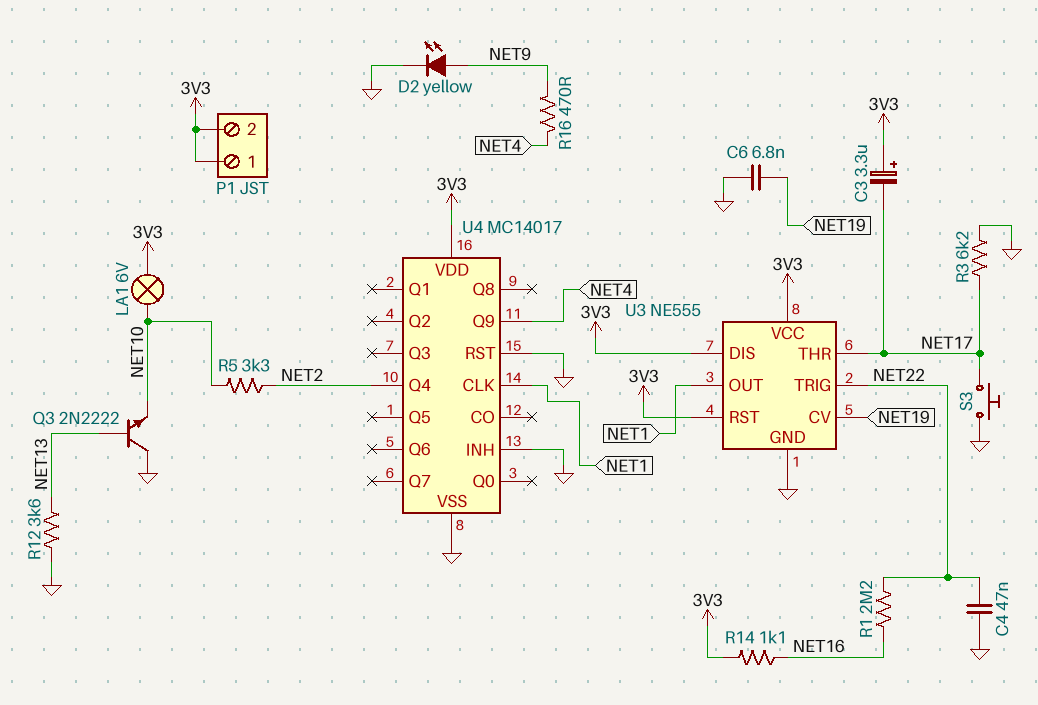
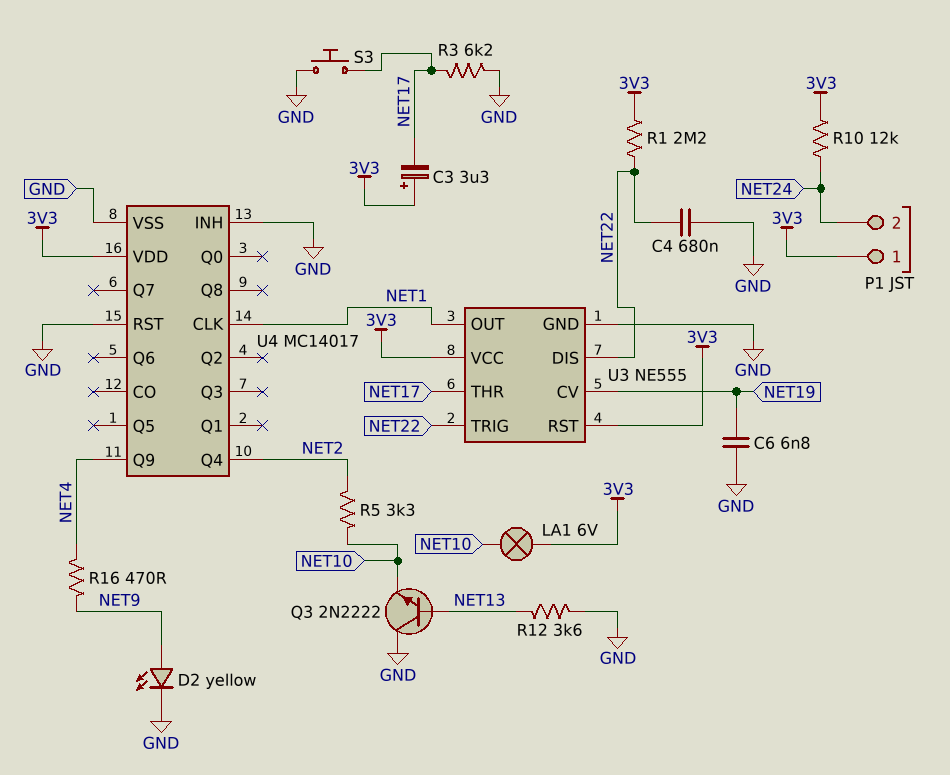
C4: 47nF (GND, NET22) -> 680nF (GND, NET22)
P1 pin 2: 3V3 -> NET24
R1: 2.2M (NET16, NET22) -> 2.2M (3V3, NET22)
R10: none -> 12k (3V3, NET24)
R14: 1.1k (3V3, NET16) -> none
U3 pin DIS: 3V3 -> NET22

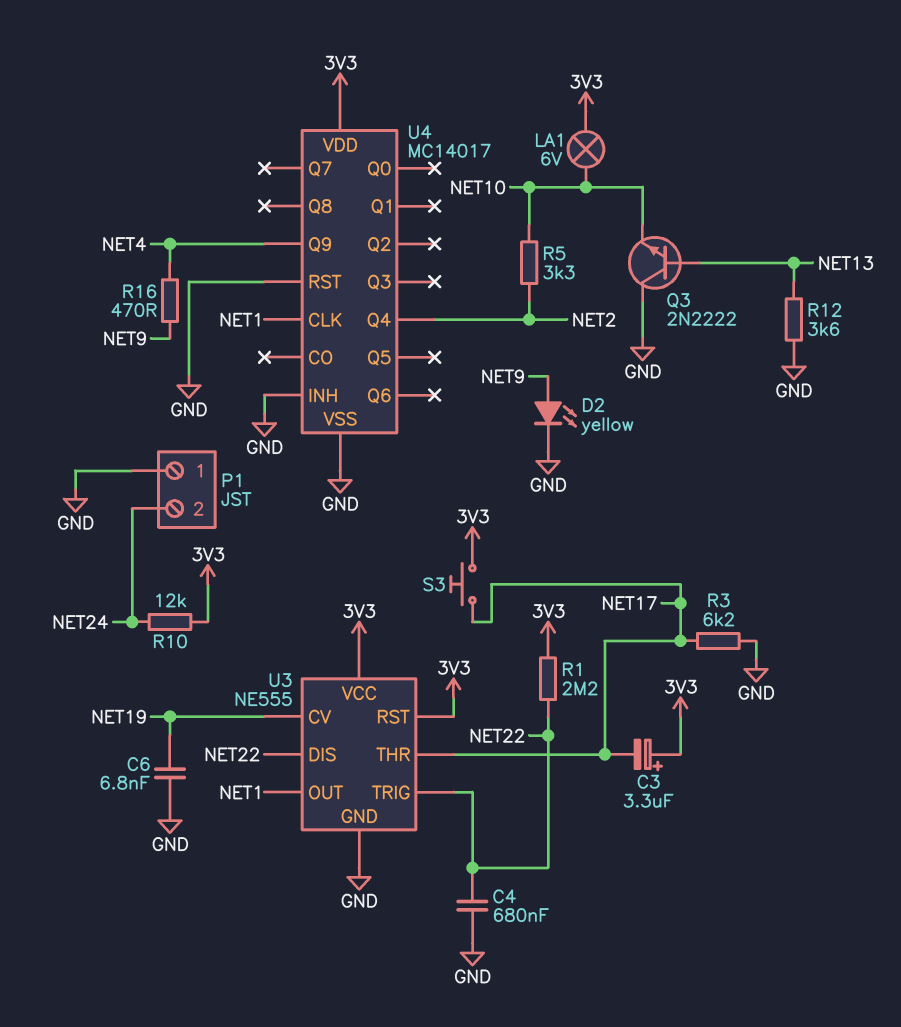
P1 pin 1: 3V3 -> GND
S3: button (GND, NET17) -> button (3V3, NET17)

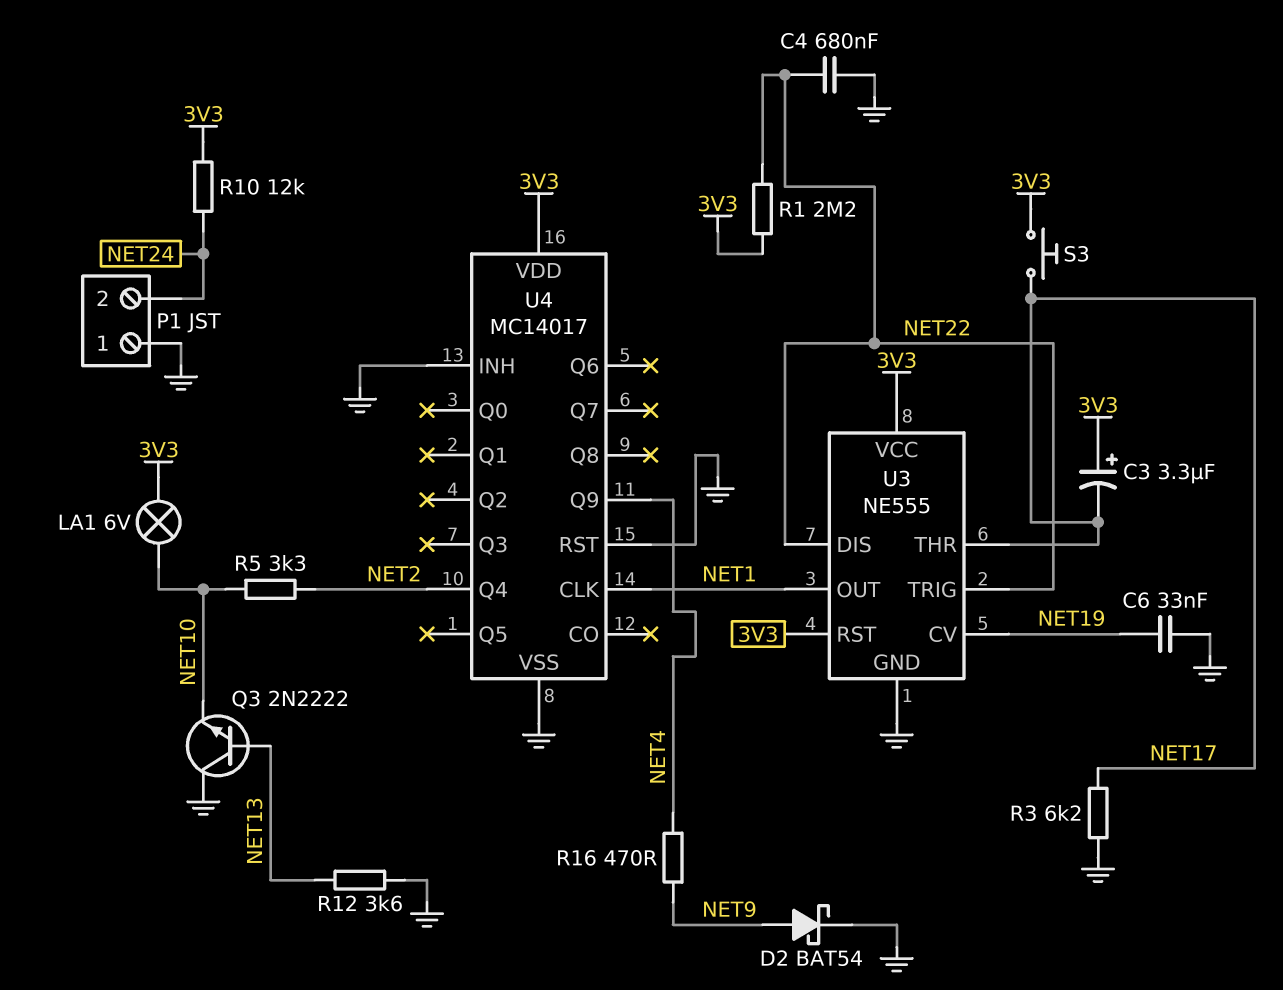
C6: 6.8nF (GND, NET19) -> 33nF (GND, NET19)
D2: LED yellow (A NET9, K GND) -> schottky BAT54 (A NET9, K GND)

